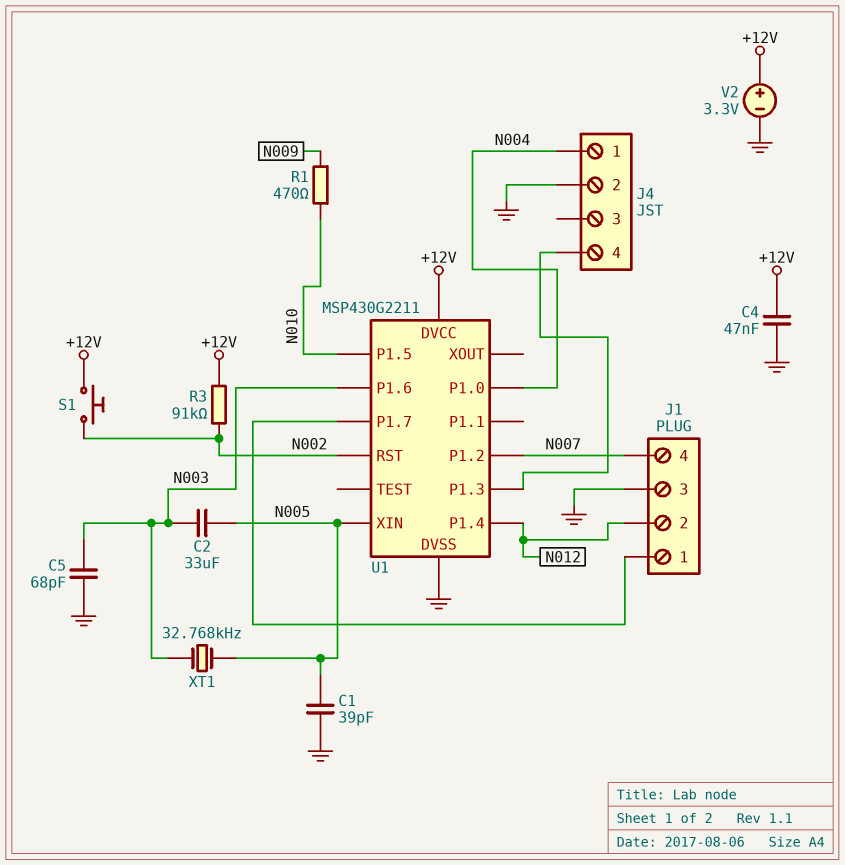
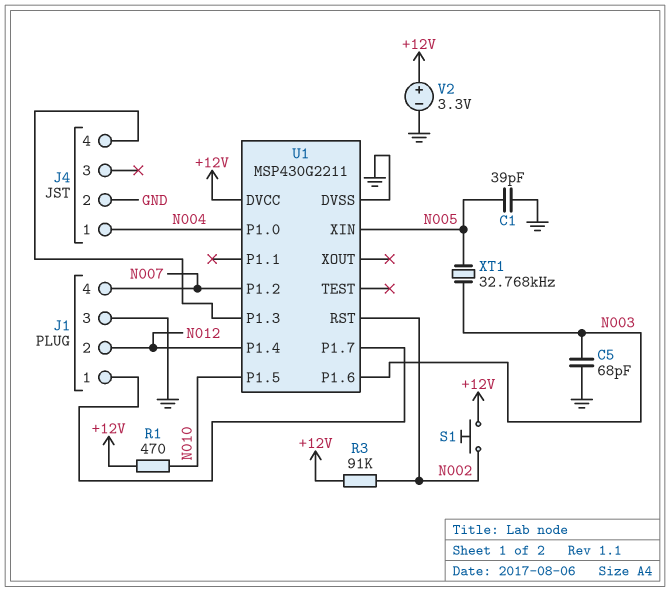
C2: 33uF (N003, N005) -> none
C4: 47nF (+12V, GND) -> none
R1: 470 (N009, N010) -> 470 (+12V, N010)

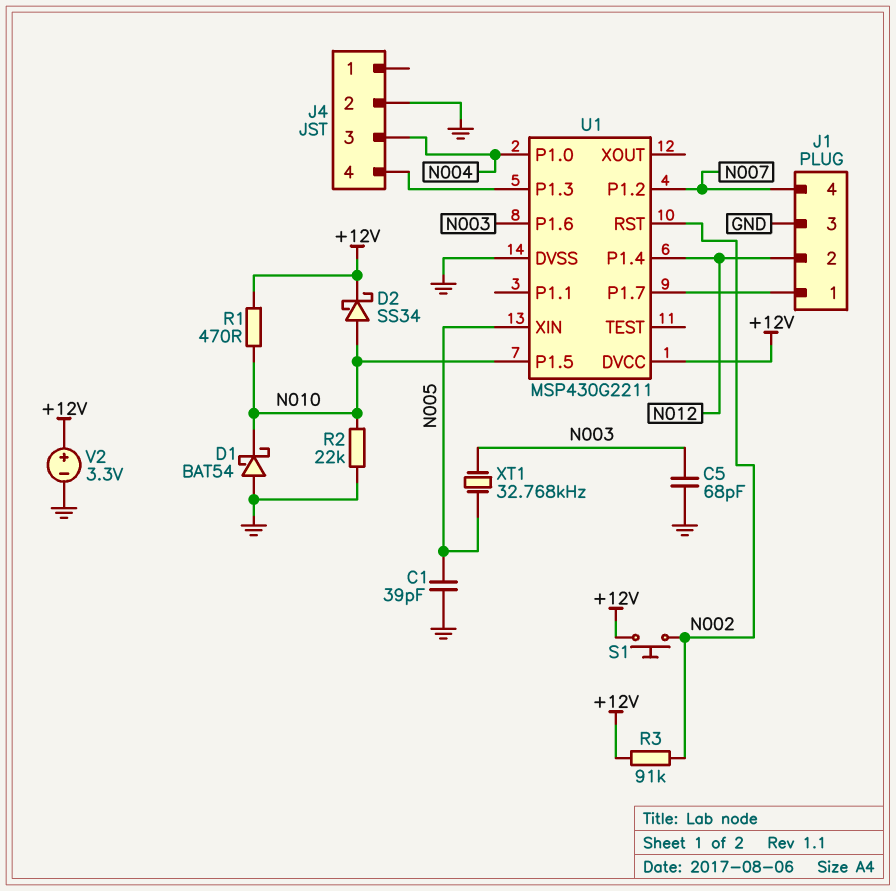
D1: none -> schottky BAT54 (A GND, K N010)
D2: none -> schottky SS34 (A N010, K +12V)
J4 pin 1: N004 -> none
J4 pin 3: none -> N004
R2: none -> 22k (GND, N010)

